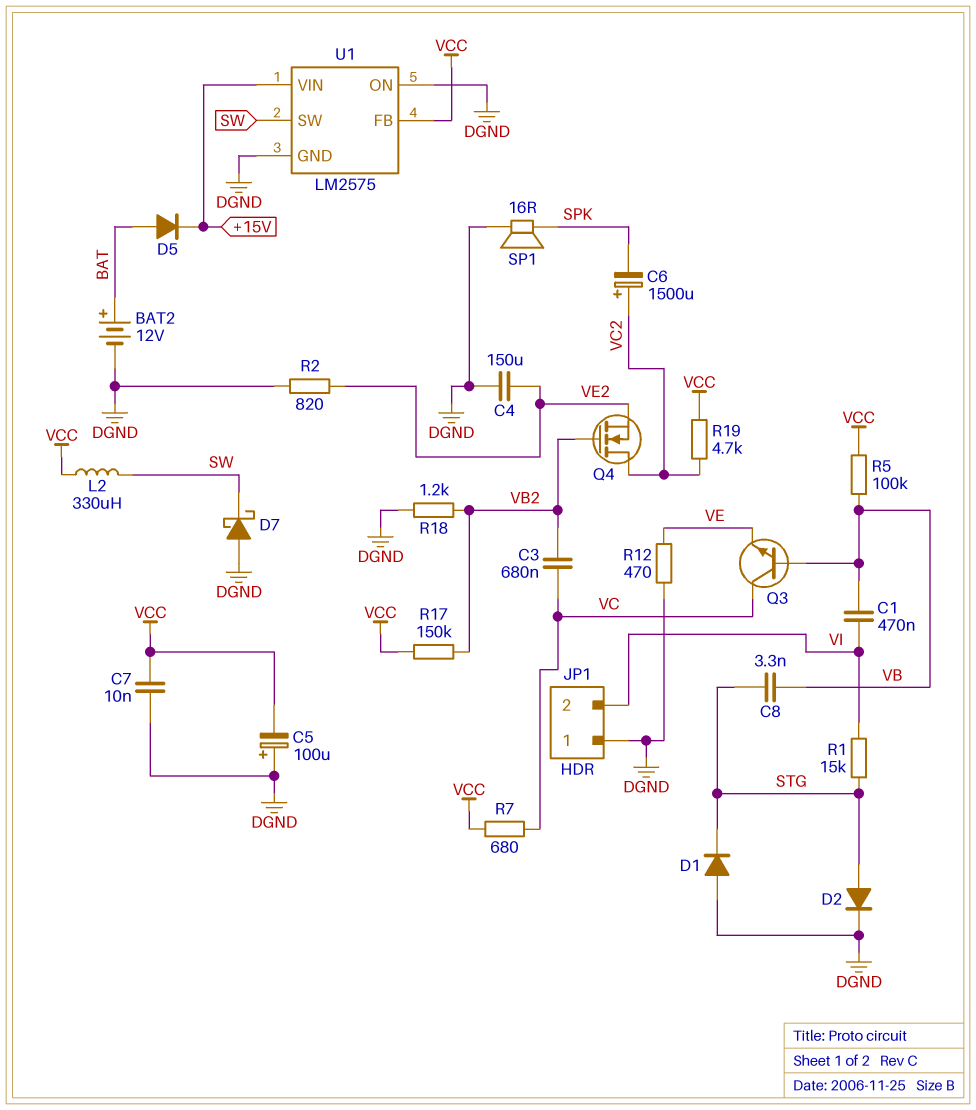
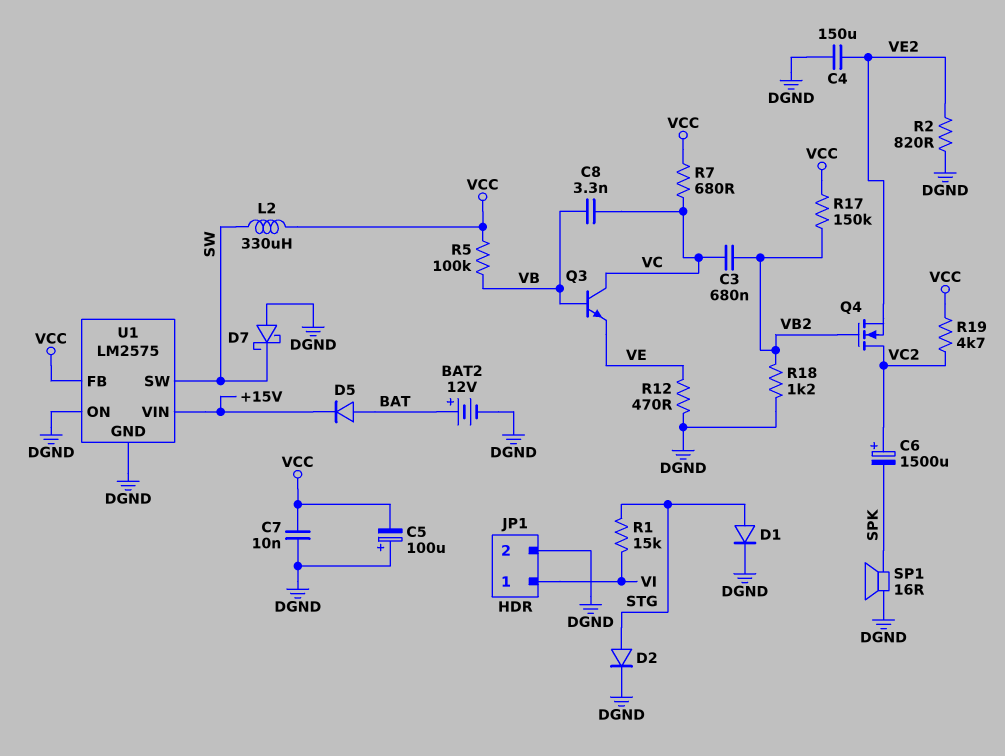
C1: 470nF (VB, VI) -> none
C8: 3.3nF (STG, VB) -> 3.3nF (VB, VC)
D1: diode (A DGND, K STG) -> diode (A STG, K DGND)
JP1 pin 1: DGND -> VI
JP1 pin 2: VI -> DGND

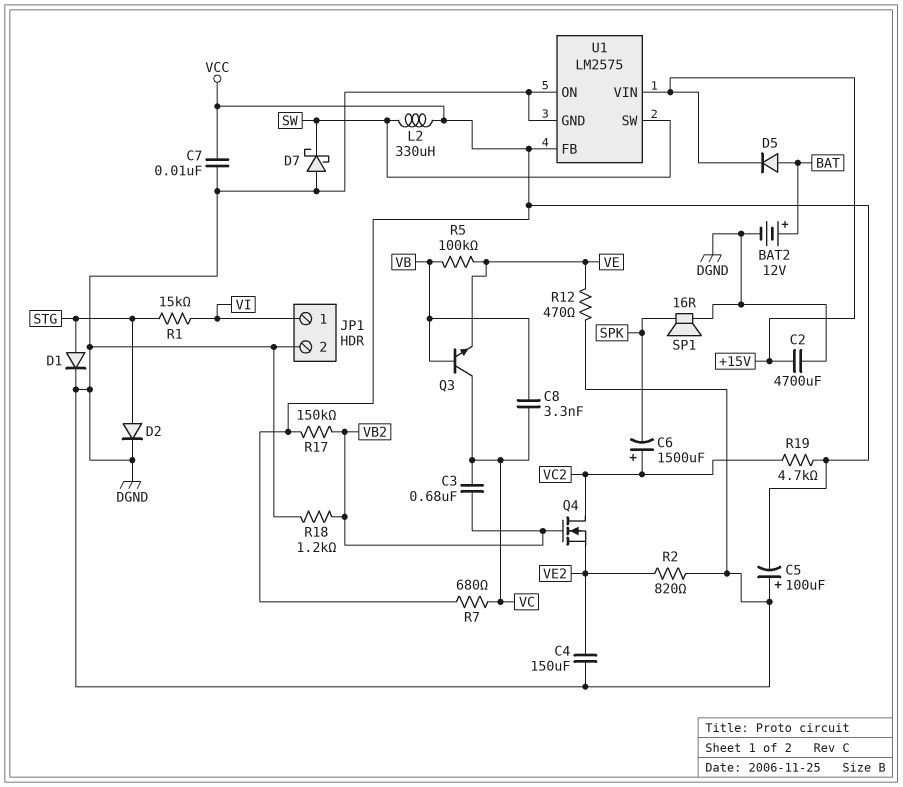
C2: none -> 4700uF (+15V, DGND)
R5: 100k (VB, VCC) -> 100k (VB, VE)

